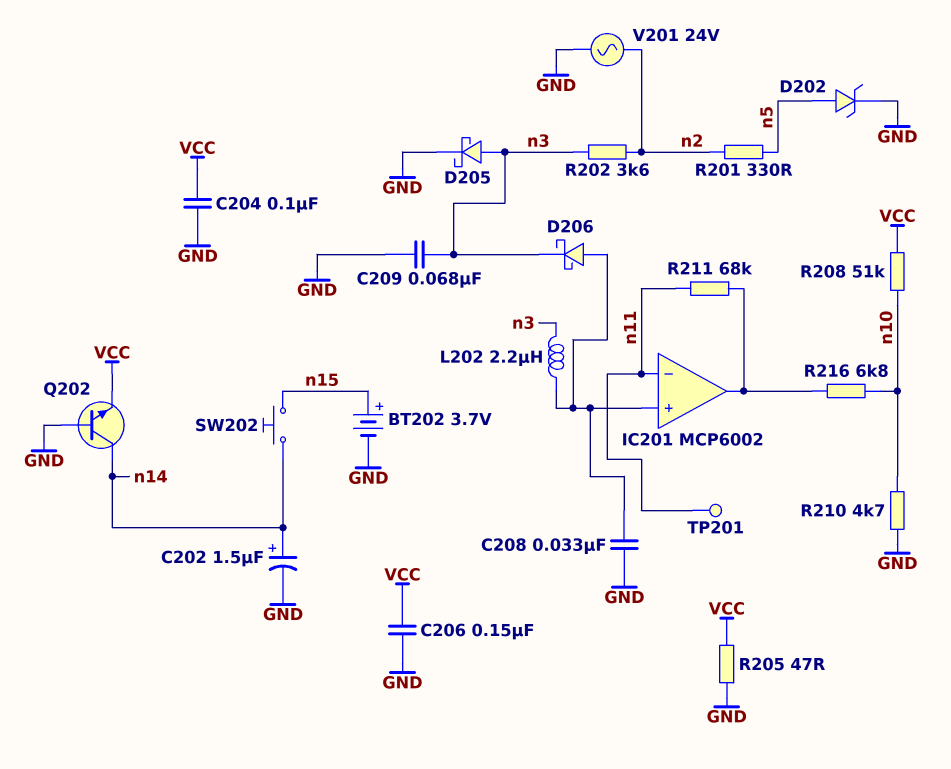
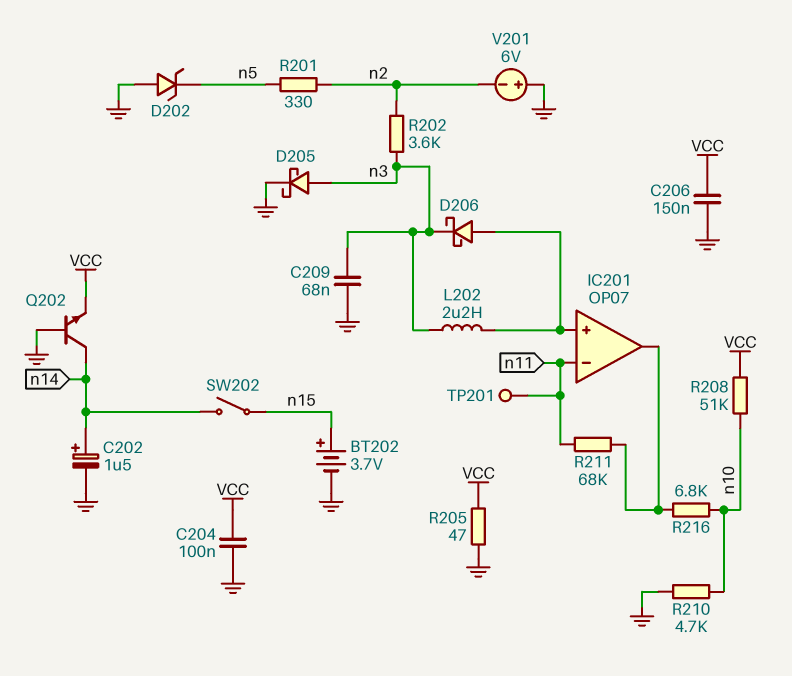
C208: 33nF (GND, IC201/in+) -> none
D202: zener (A n5, K GND) -> zener (A GND, K n5)
IC201: MCP6002 -> OP07
SW202: button (n14, n15) -> switch (n14, n15)
V201: AC 24V (GND, n2) -> 6V (plus GND, minus n2)

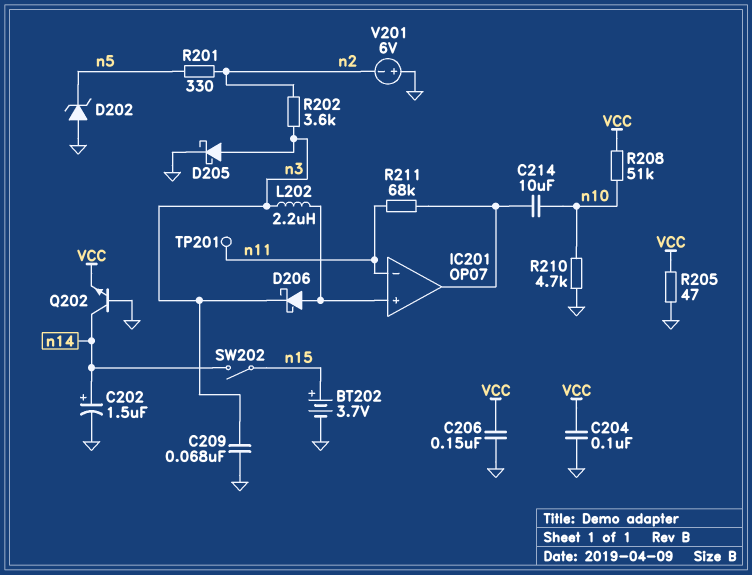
C214: none -> 10uF (IC201/out, n10)
R216: 6.8k (IC201/out, n10) -> none

